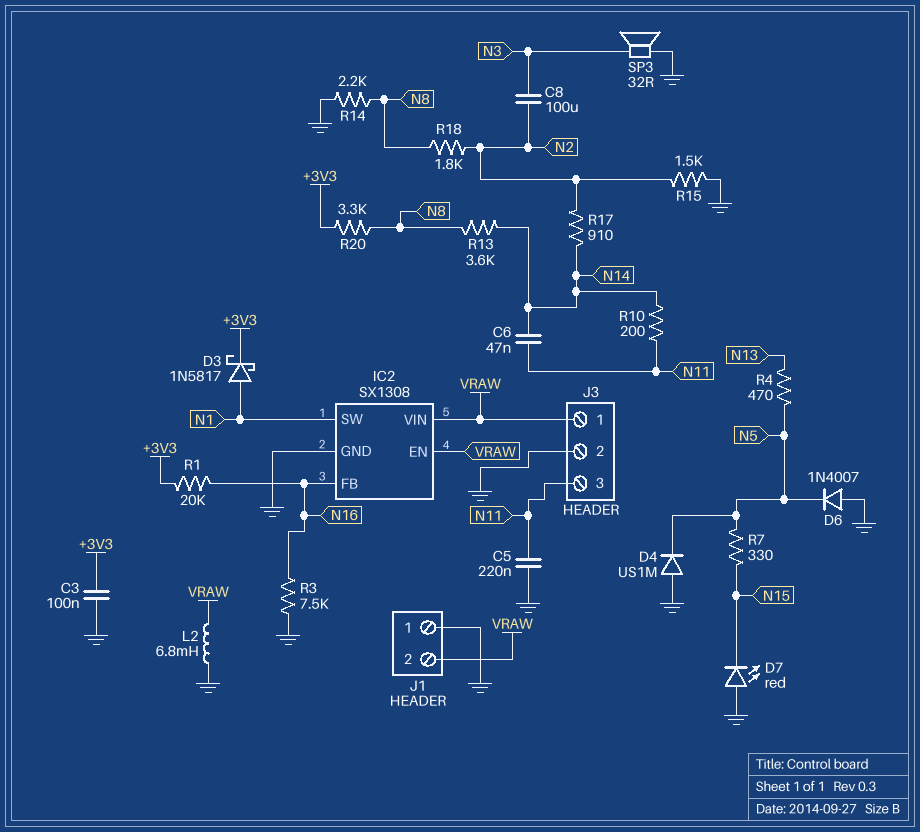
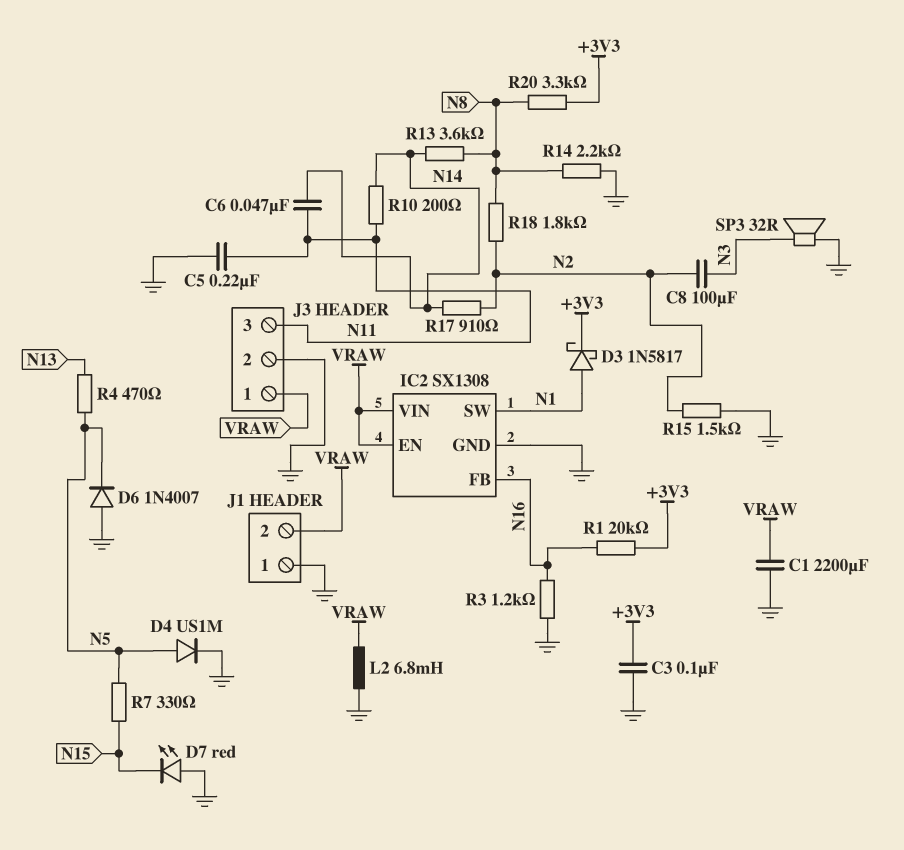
C1: none -> 2200uF (GND, VRAW)
D4: diode US1M (A GND, K N5) -> diode US1M (A N5, K GND)
R3: 7.5k (GND, N16) -> 1.2k (GND, N16)

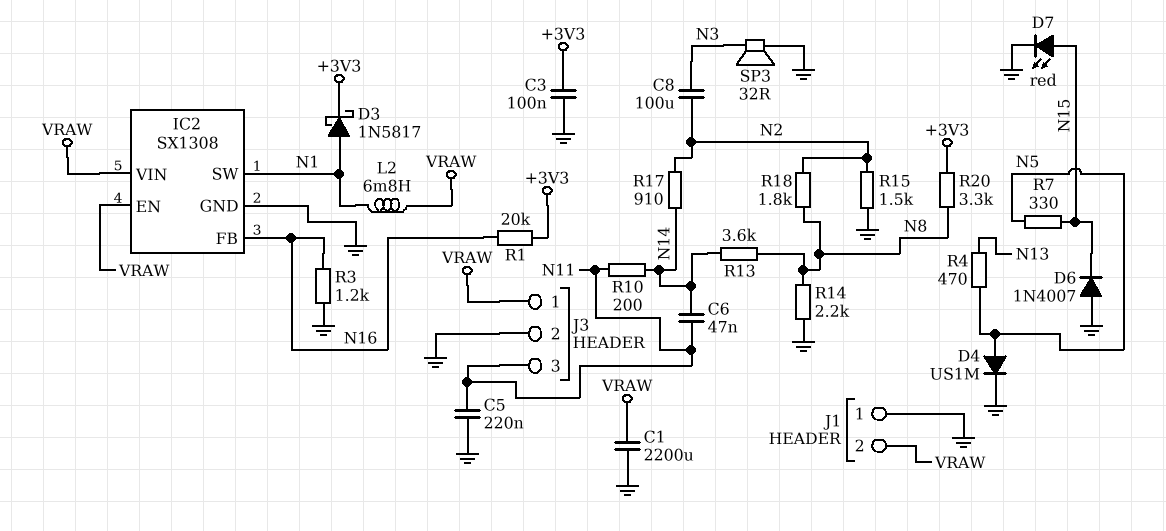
D6: diode 1N4007 (A GND, K N5) -> diode 1N4007 (A GND, K N15)
D7: LED red (A GND, K N15) -> LED red (A N15, K GND)
L2: 6.8mH (GND, VRAW) -> 6.8mH (N1, VRAW)

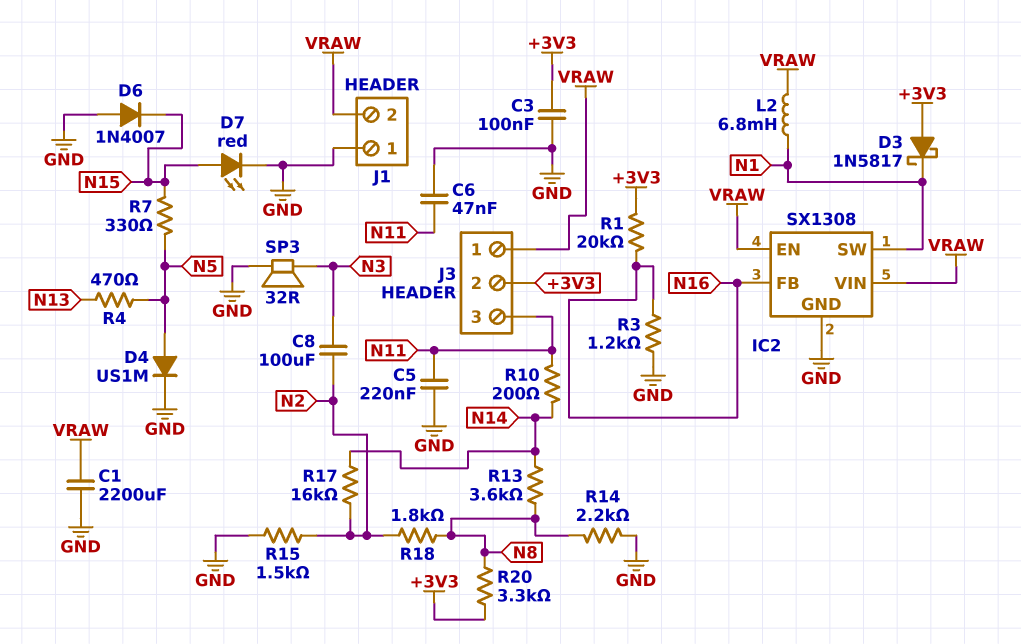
C6: 47nF (N11, N14) -> 47nF (GND, N11)
D3: schottky 1N5817 (A N1, K +3V3) -> schottky 1N5817 (A +3V3, K N1)
J3 pin 2: GND -> +3V3
R17: 910 (N2, N14) -> 16k (N2, N14)

